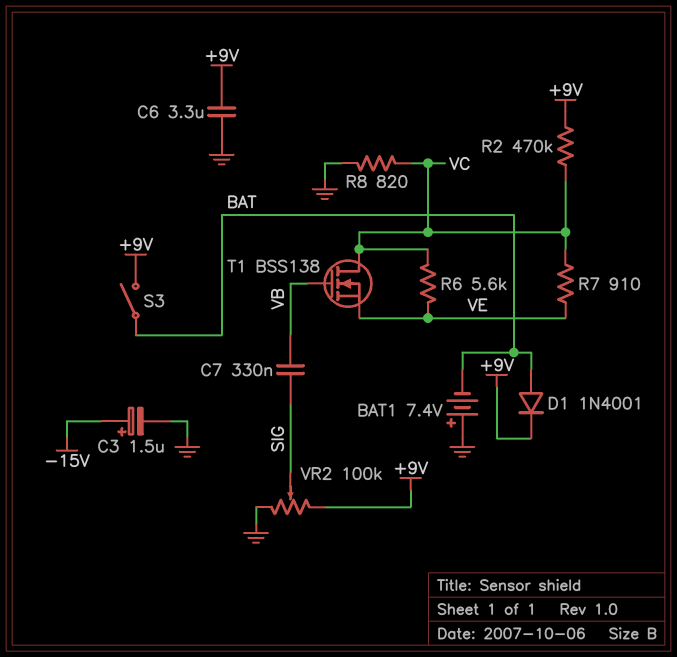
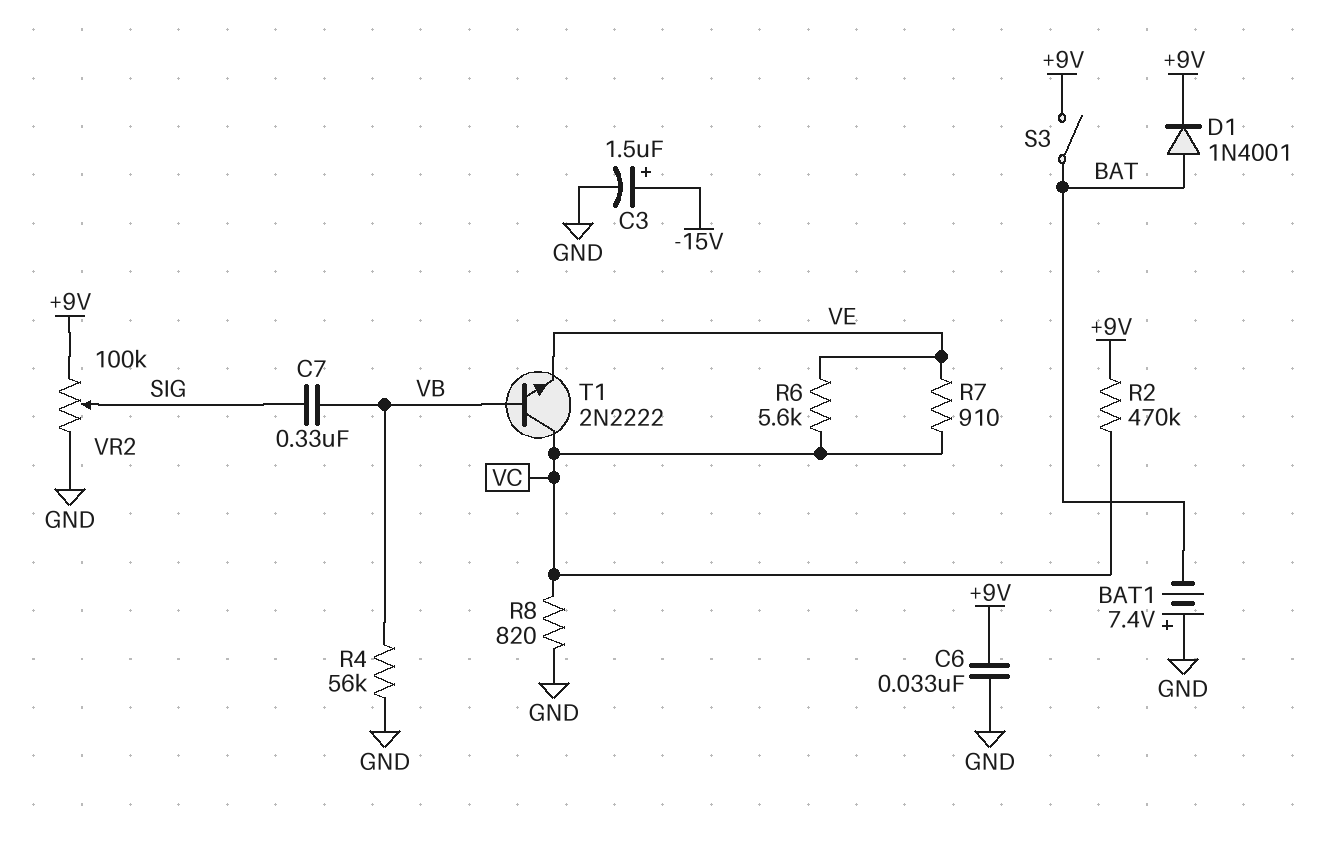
C6: 3.3uF (+9V, GND) -> 33nF (+9V, GND)
R4: none -> 56k (GND, VB)
T1: NMOS BSS138 (G VB, D VC, S VE) -> NPN 2N2222 (B VB, C VC, E VE)

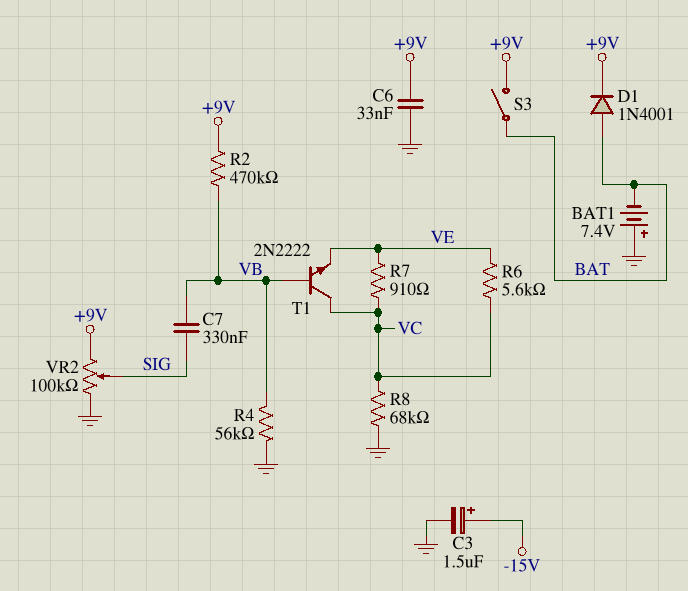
R2: 470k (+9V, VC) -> 470k (+9V, VB)
R8: 820 (GND, VC) -> 68k (GND, VC)

